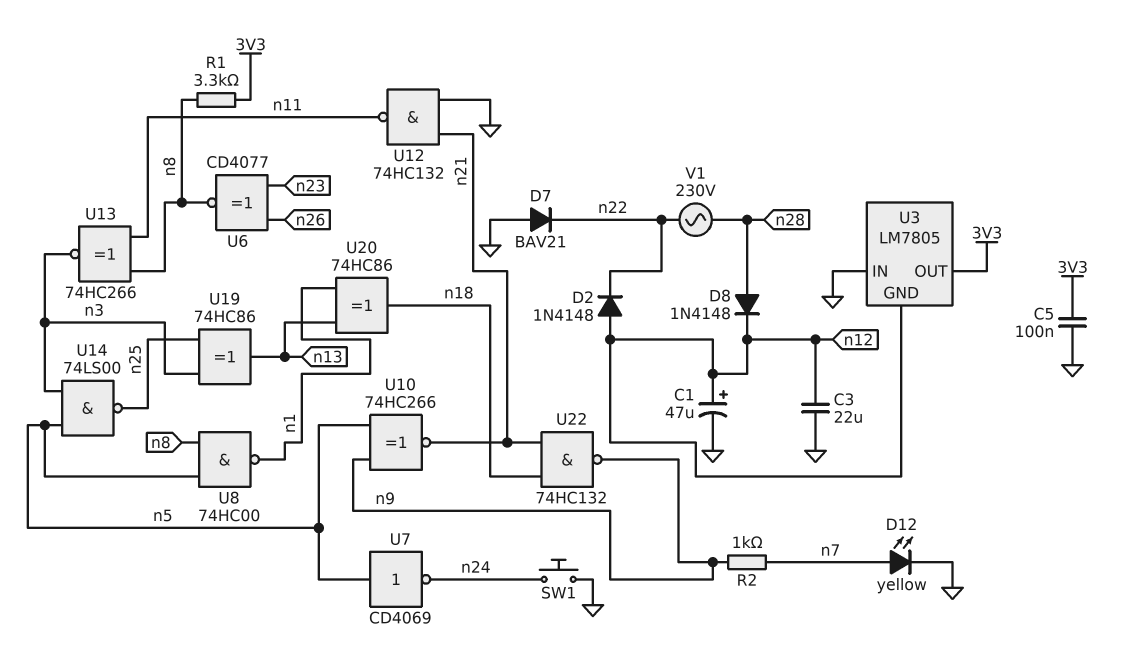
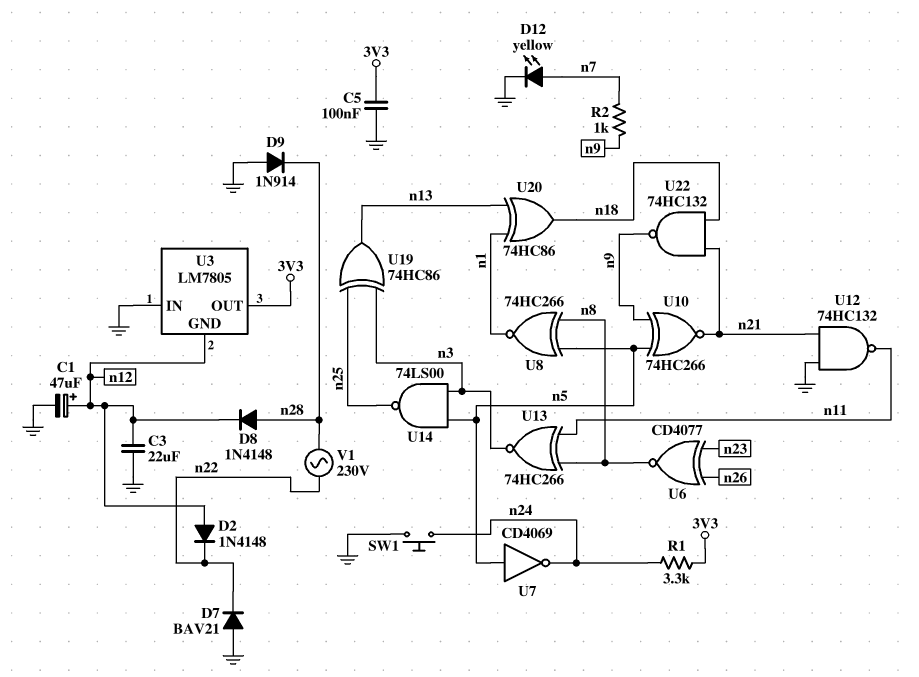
D9: none -> diode 1N914 (A GND, K n28)
R1: 3.3k (3V3, n8) -> 3.3k (3V3, n24)
U8: NAND 74HC00 (in n5, in n8, out n1) -> XNOR 74HC266 (in n5, in n8, out n1)

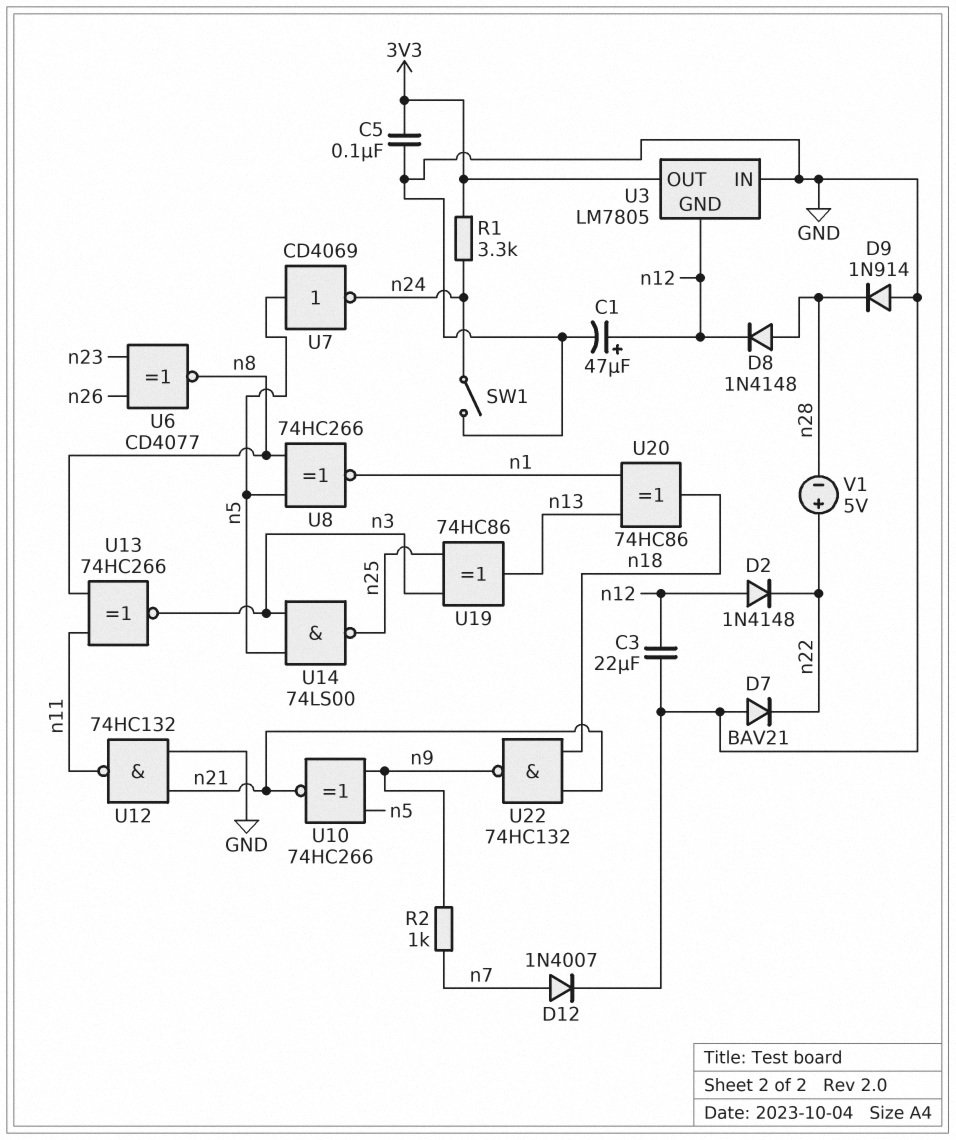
D12: LED yellow (A n7, K GND) -> diode 1N4007 (A n7, K GND)
SW1: button (GND, n24) -> switch (GND, n24)
V1: AC 230V (n22, n28) -> 5V (plus n22, minus n28)

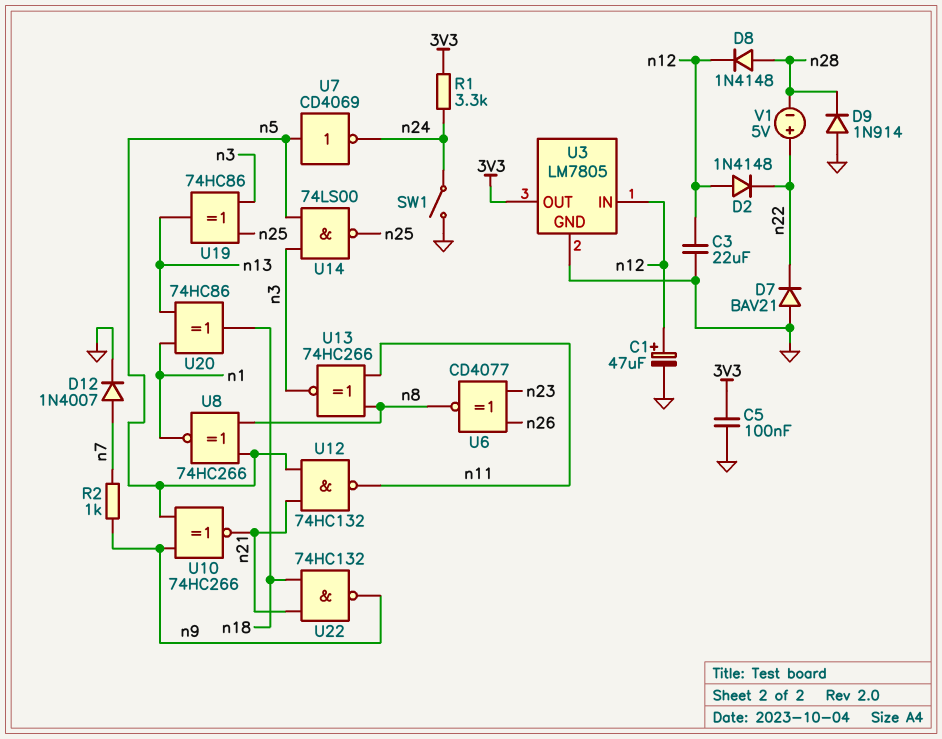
U3 pin GND: n12 -> GND
U3 pin IN: GND -> n12
U12: NAND 74HC132 (in GND, in n21, out n11) -> NAND 74HC132 (in n5, in n21, out n11)

